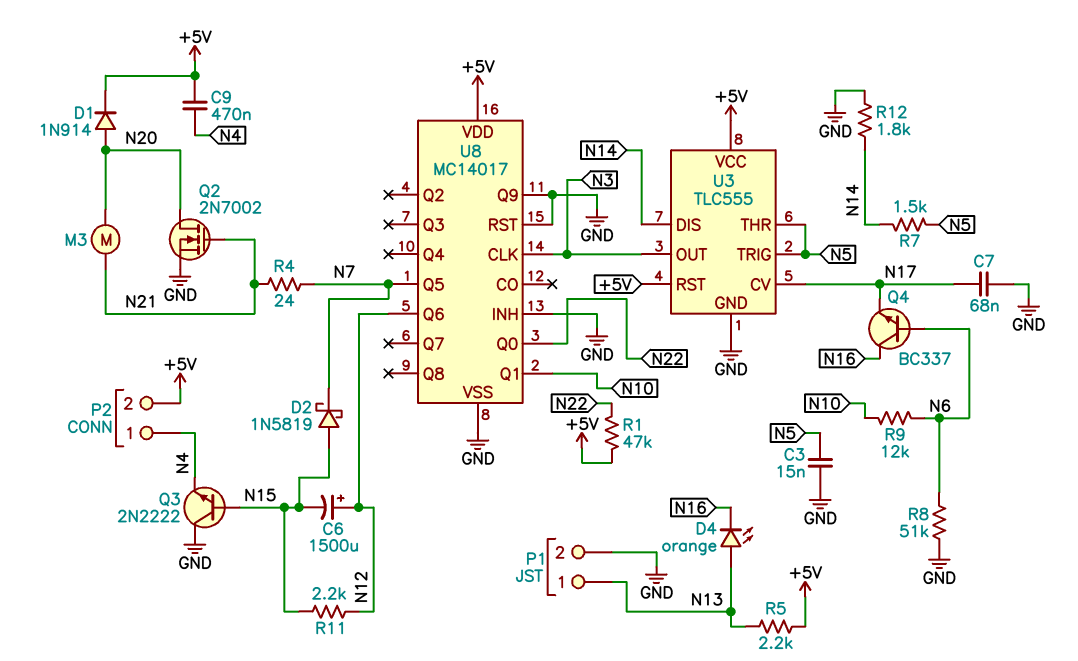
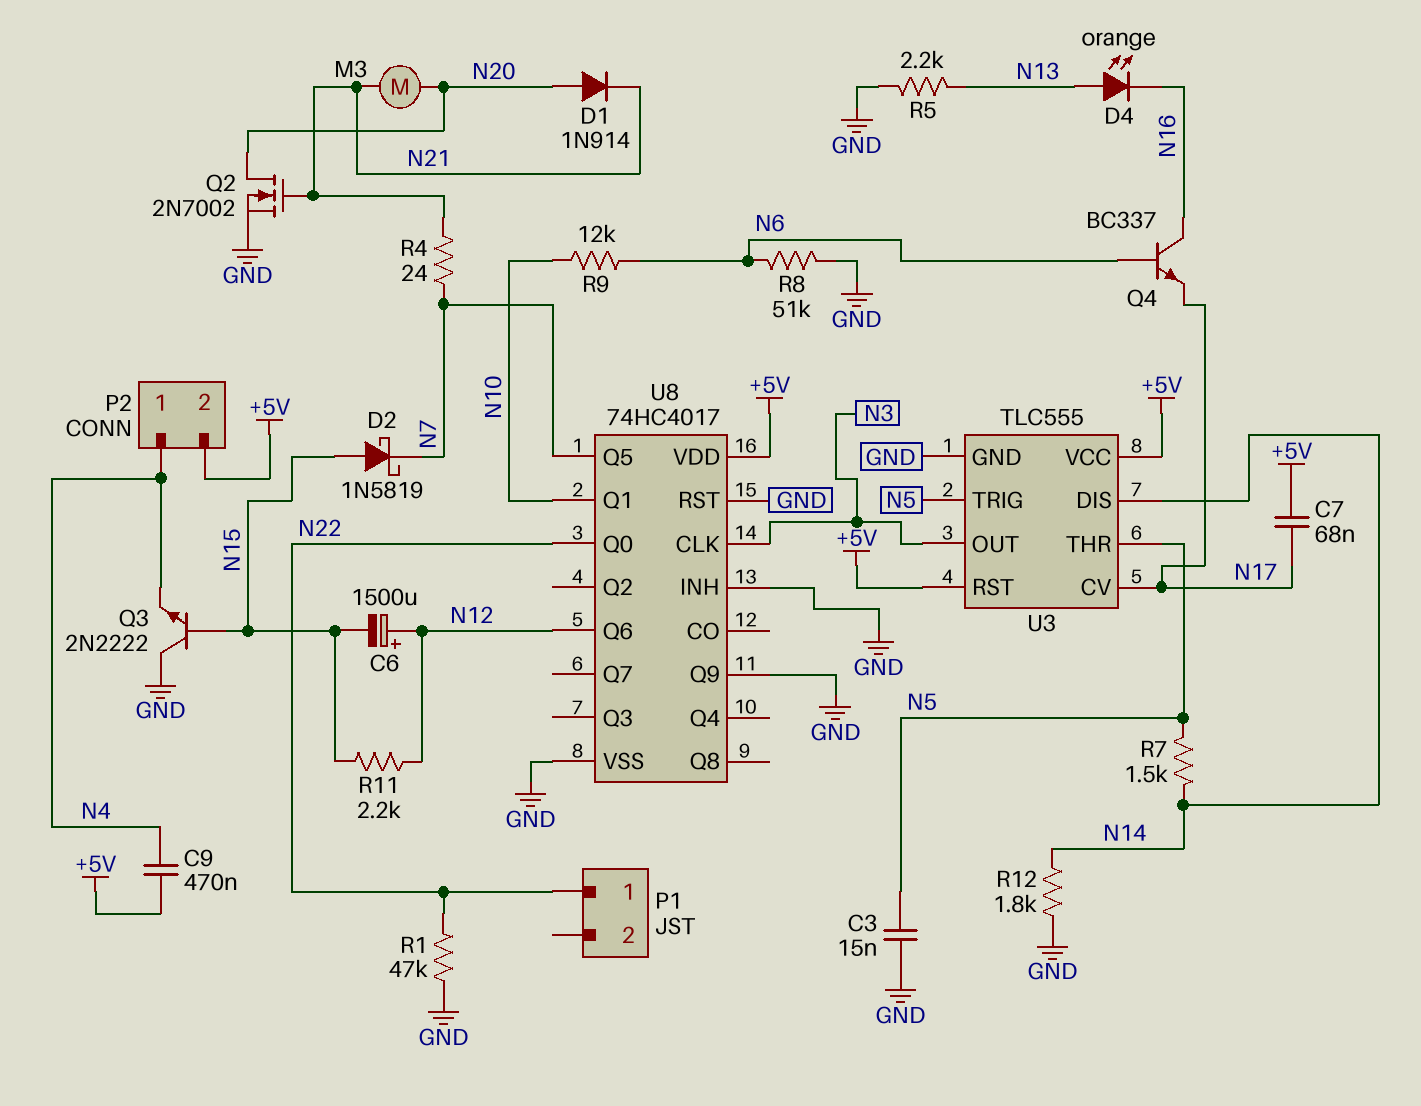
C7: 68nF (GND, N17) -> 68nF (+5V, N17)
D1: diode 1N914 (A N20, K +5V) -> diode 1N914 (A N20, K N21)
P1 pin 1: N13 -> N22
P1 pin 2: GND -> none
R1: 47k (+5V, N22) -> 47k (GND, N22)
R5: 2.2k (+5V, N13) -> 2.2k (GND, N13)
U8: MC14017 -> 74HC4017

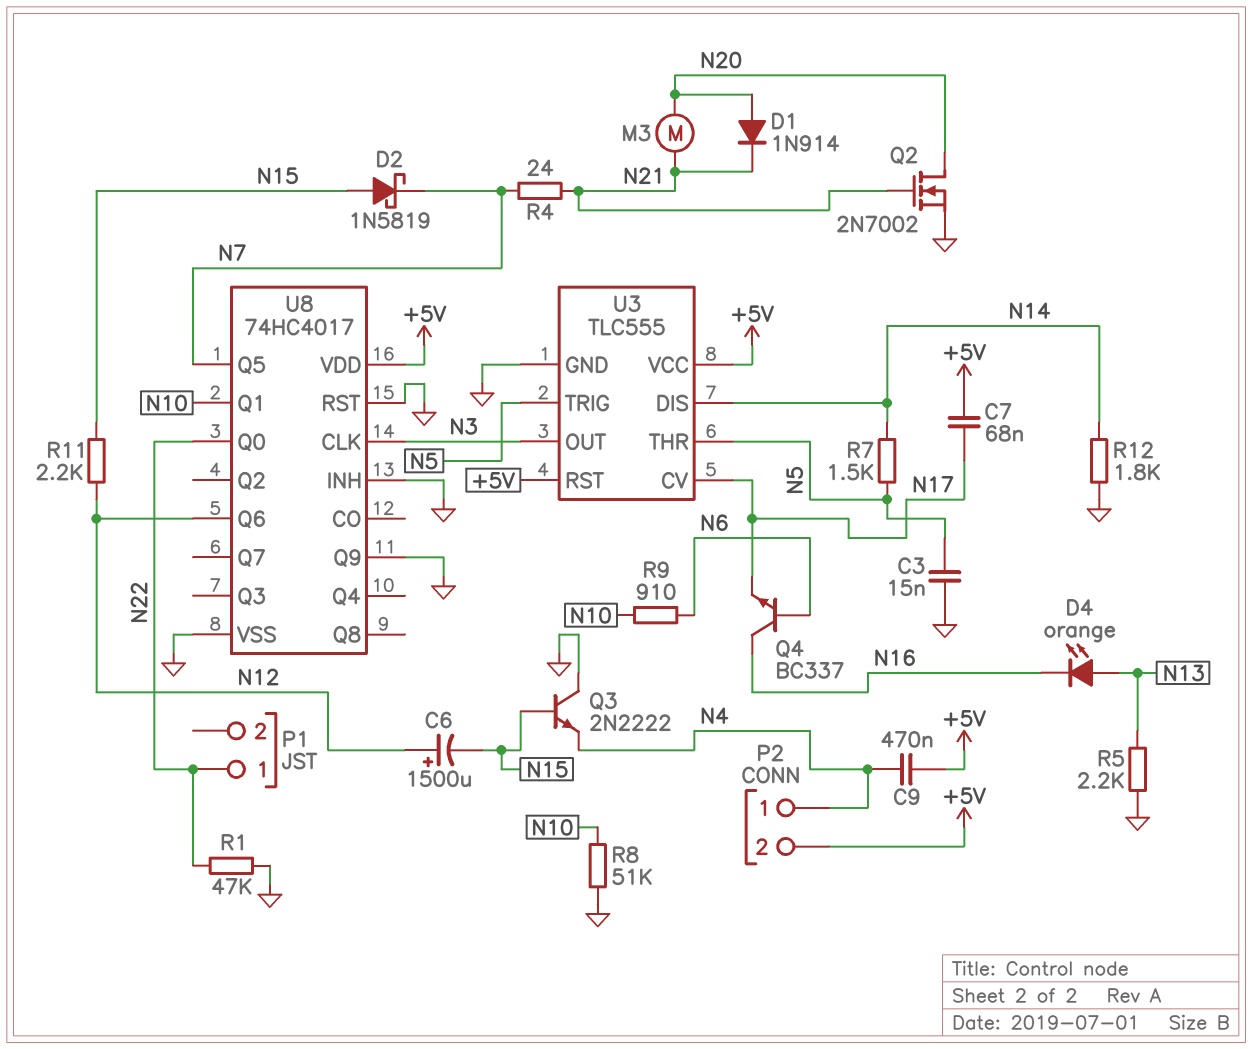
R8: 51k (GND, N6) -> 51k (GND, N10)
R9: 12k (N6, N10) -> 910 (N6, N10)

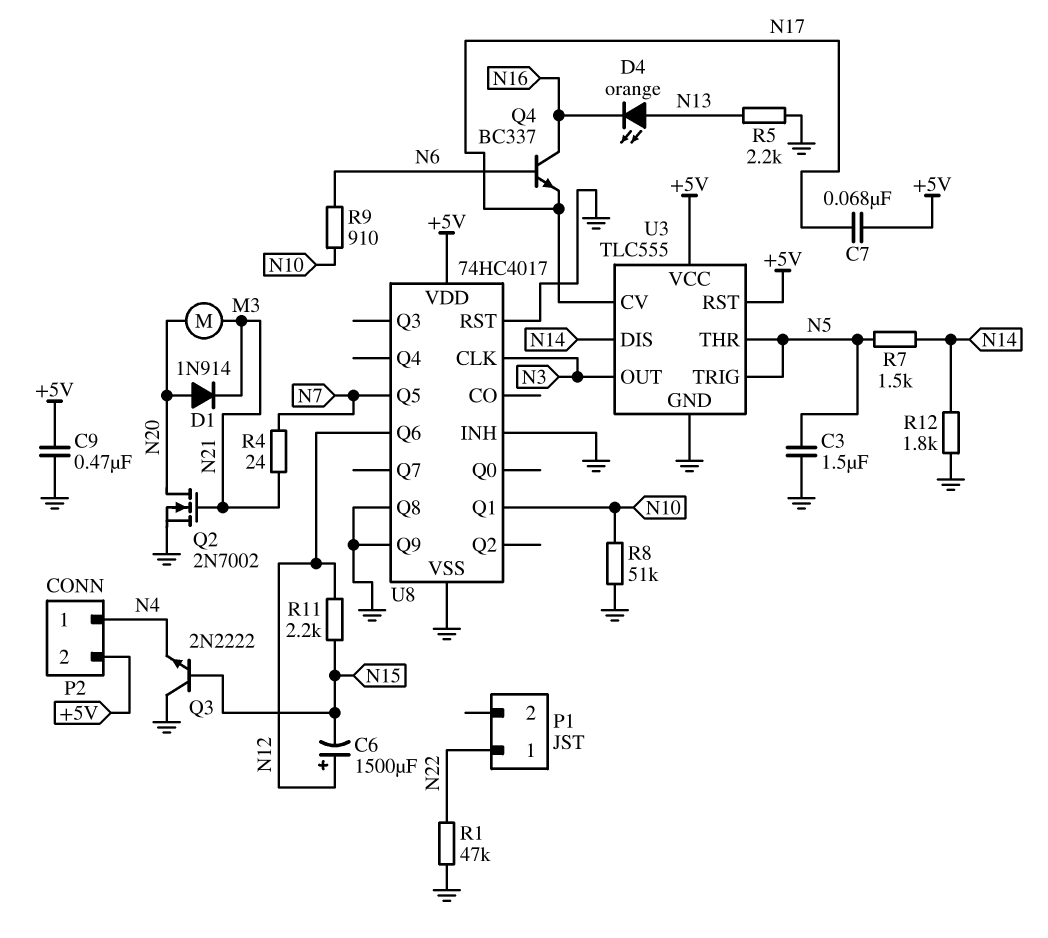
C3: 15nF (GND, N5) -> 1.5uF (GND, N5)
C9: 470nF (+5V, N4) -> 470nF (+5V, GND)
D2: schottky 1N5819 (A N15, K N7) -> none
U8 pin Q0: N22 -> none
U8 pin Q8: none -> GND

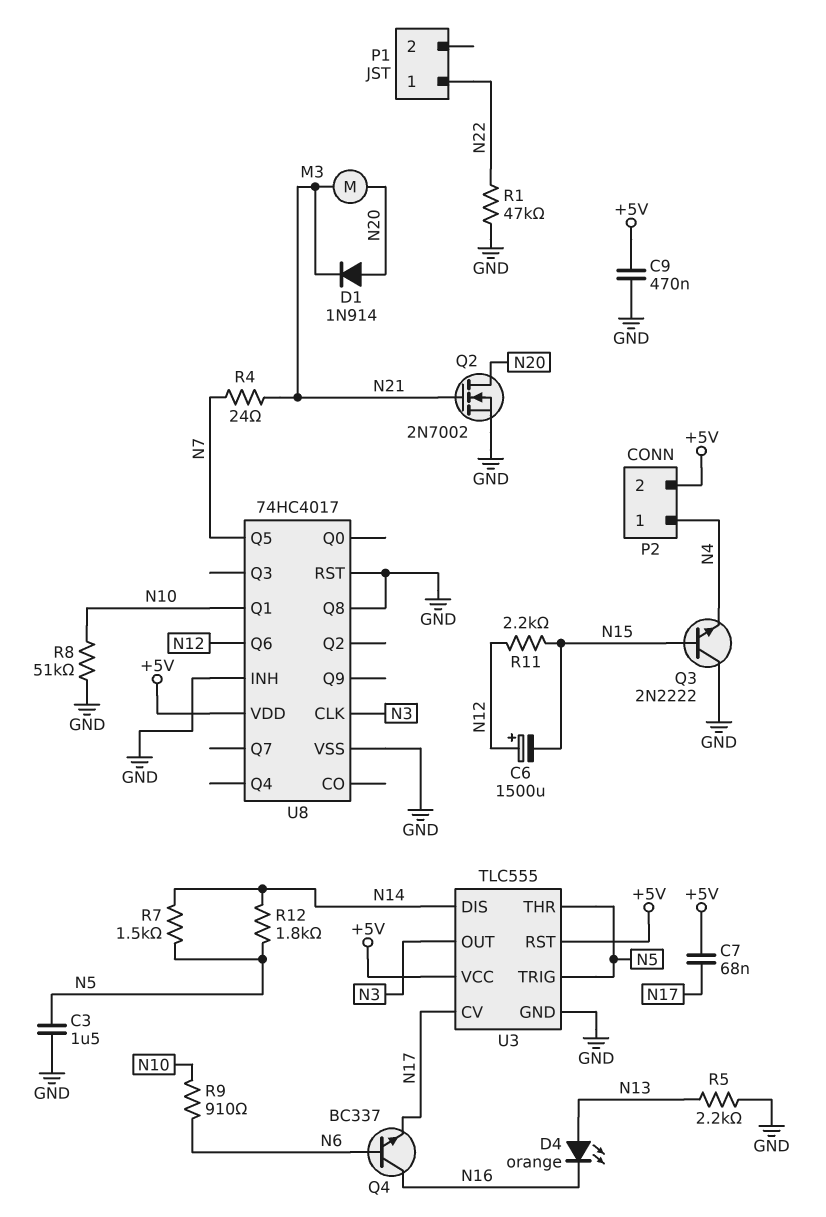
R12: 1.8k (GND, N14) -> 1.8k (N5, N14)
U8 pin Q9: GND -> none

